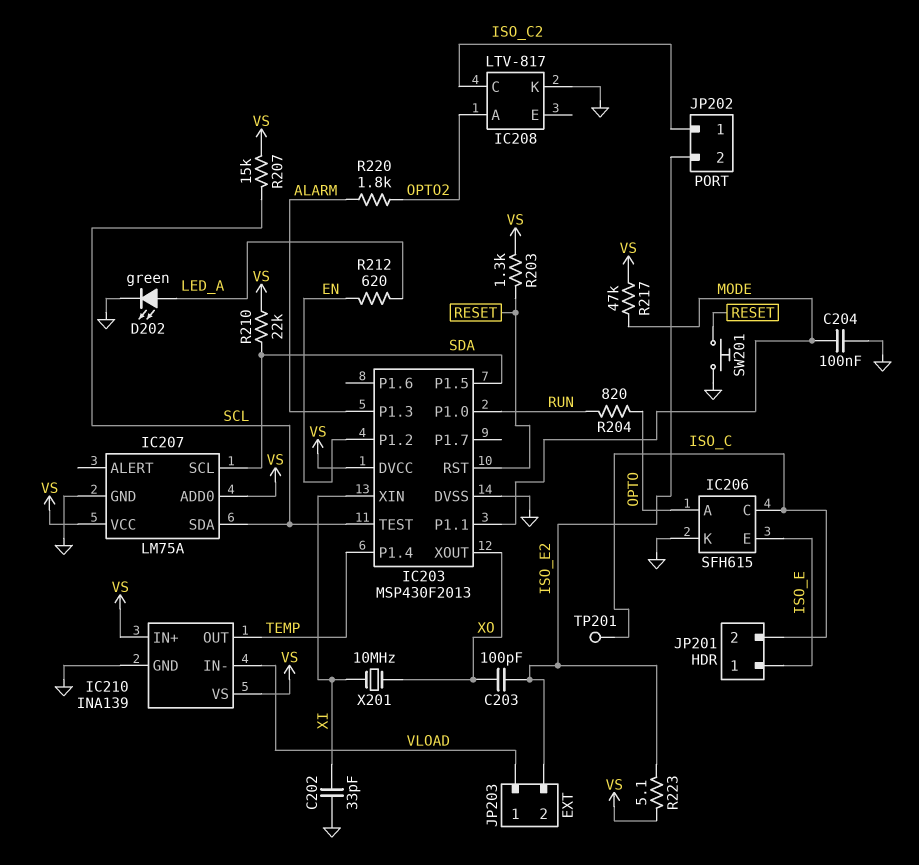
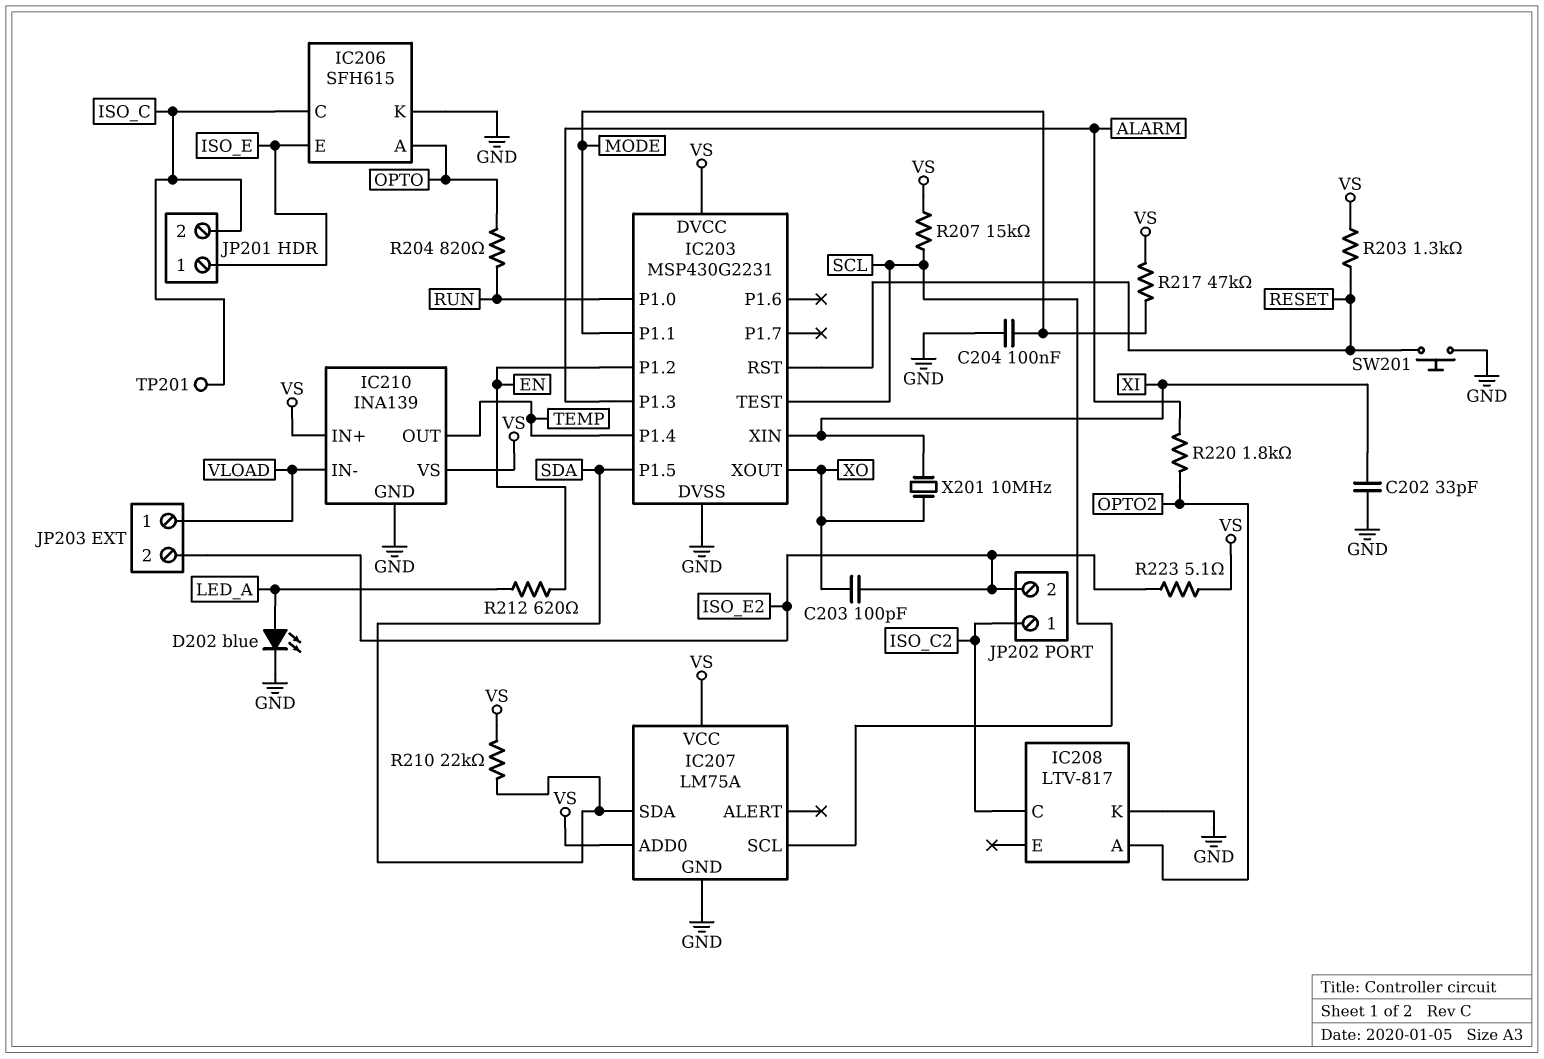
D202: LED green (A LED_A, K GND) -> LED blue (A LED_A, K GND)
IC203: MSP430F2013 -> MSP430G2231
IC207 pin SCL: SDA -> SCL
IC207 pin SDA: SCL -> SDA

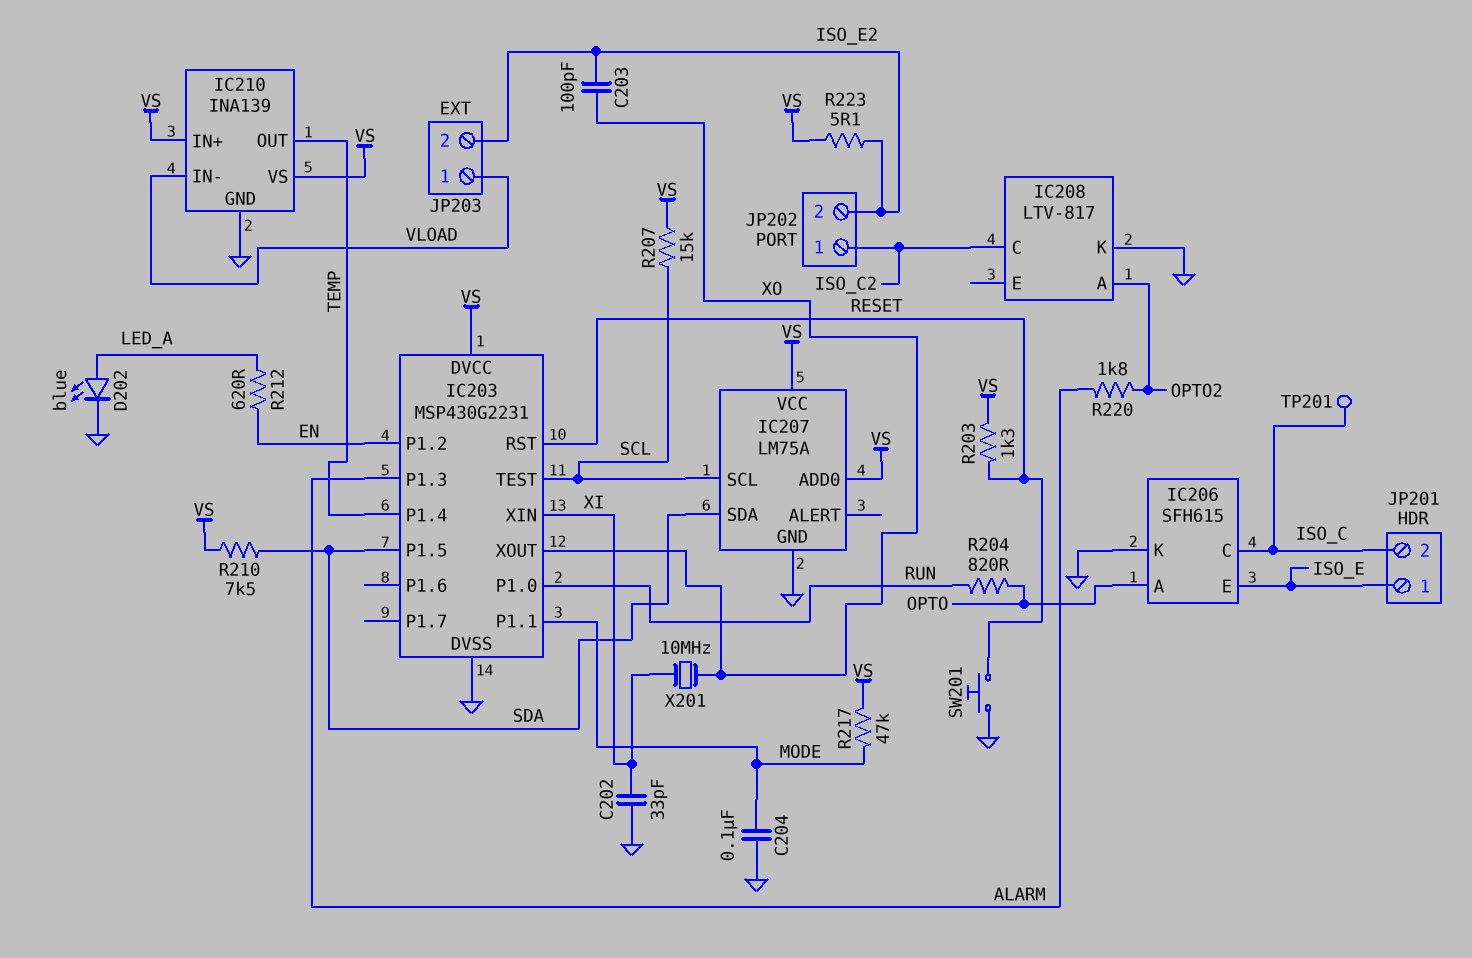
R210: 22k (SDA, VS) -> 7.5k (SDA, VS)

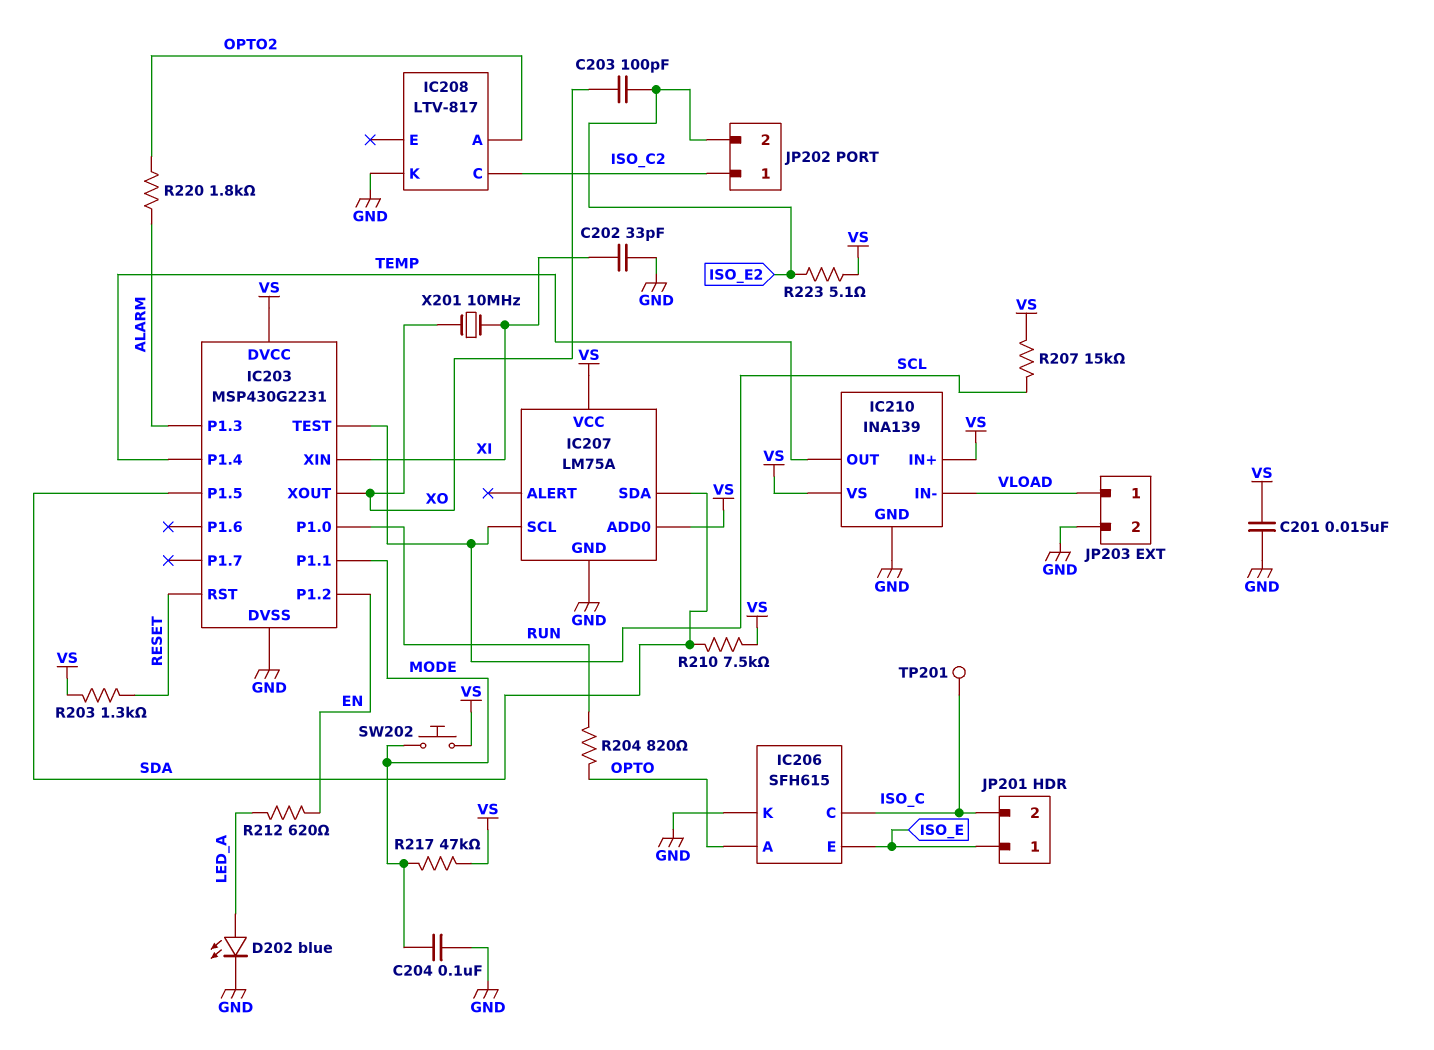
C201: none -> 15nF (GND, VS)
JP203 pin 2: ISO_E2 -> GND
SW201: button (GND, RESET) -> none
SW202: none -> button (MODE, VS)

